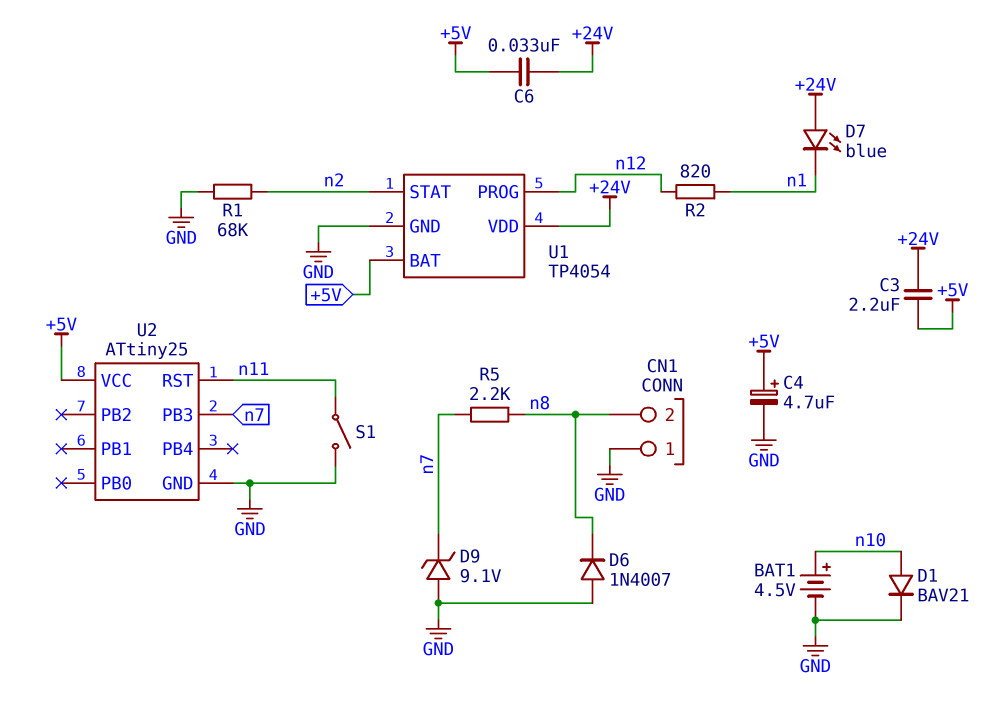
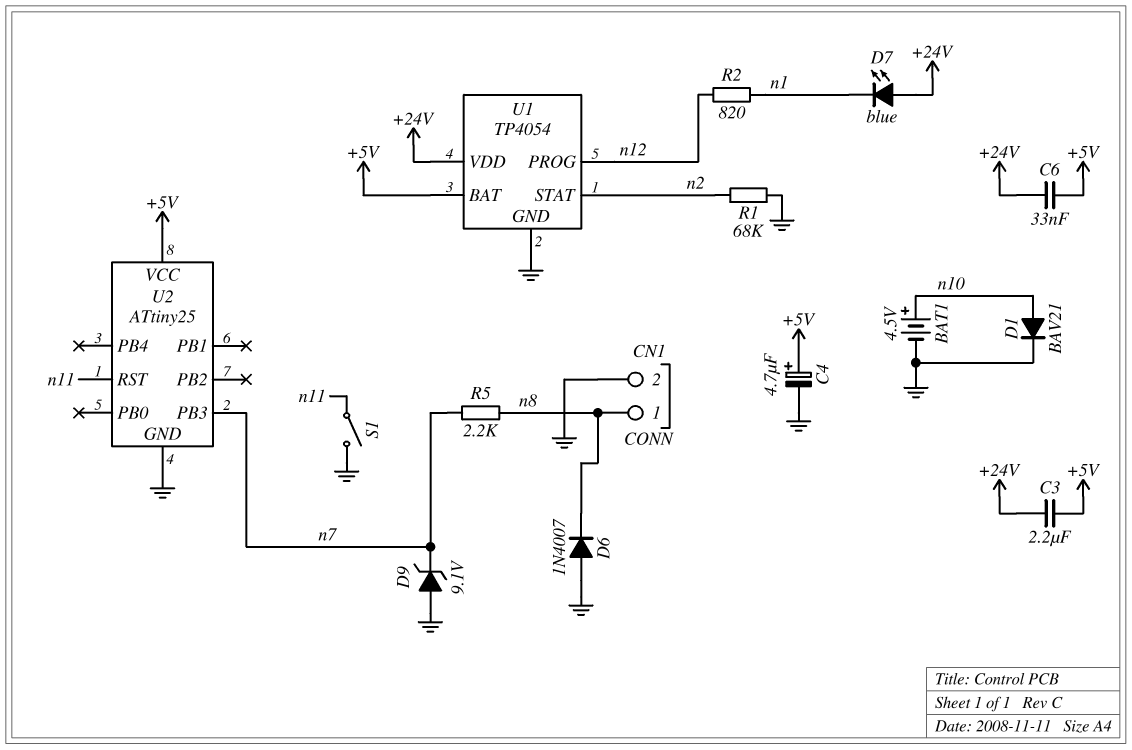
CN1 pin 1: GND -> n8
CN1 pin 2: n8 -> GND

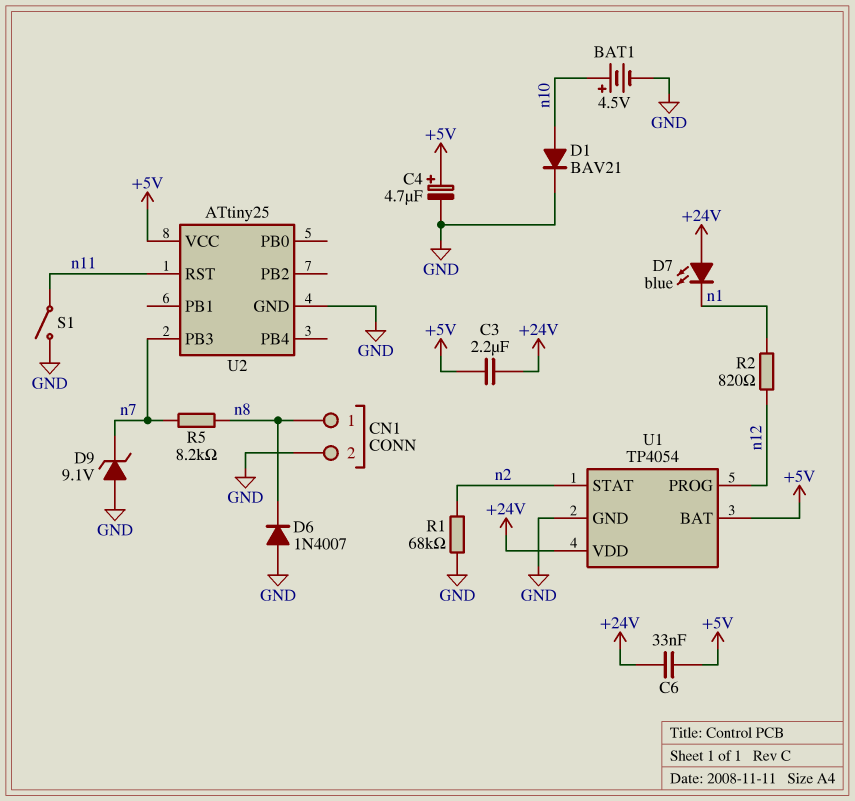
R5: 2.2k (n7, n8) -> 8.2k (n7, n8)

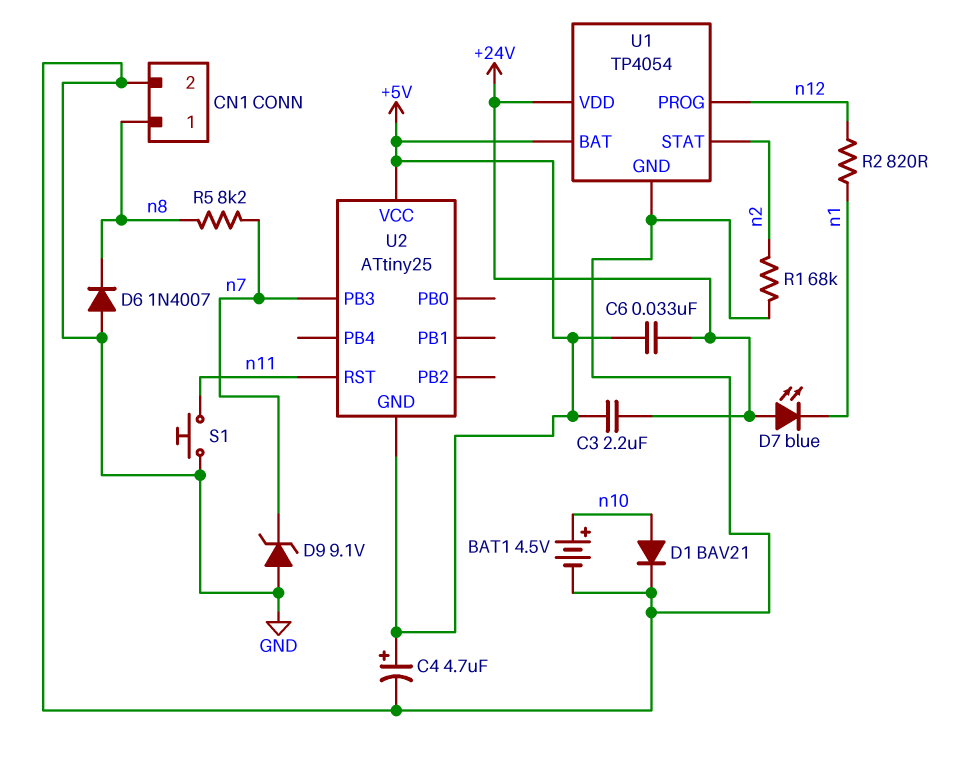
S1: switch (GND, n11) -> button (GND, n11)
U2 pin GND: GND -> +5V

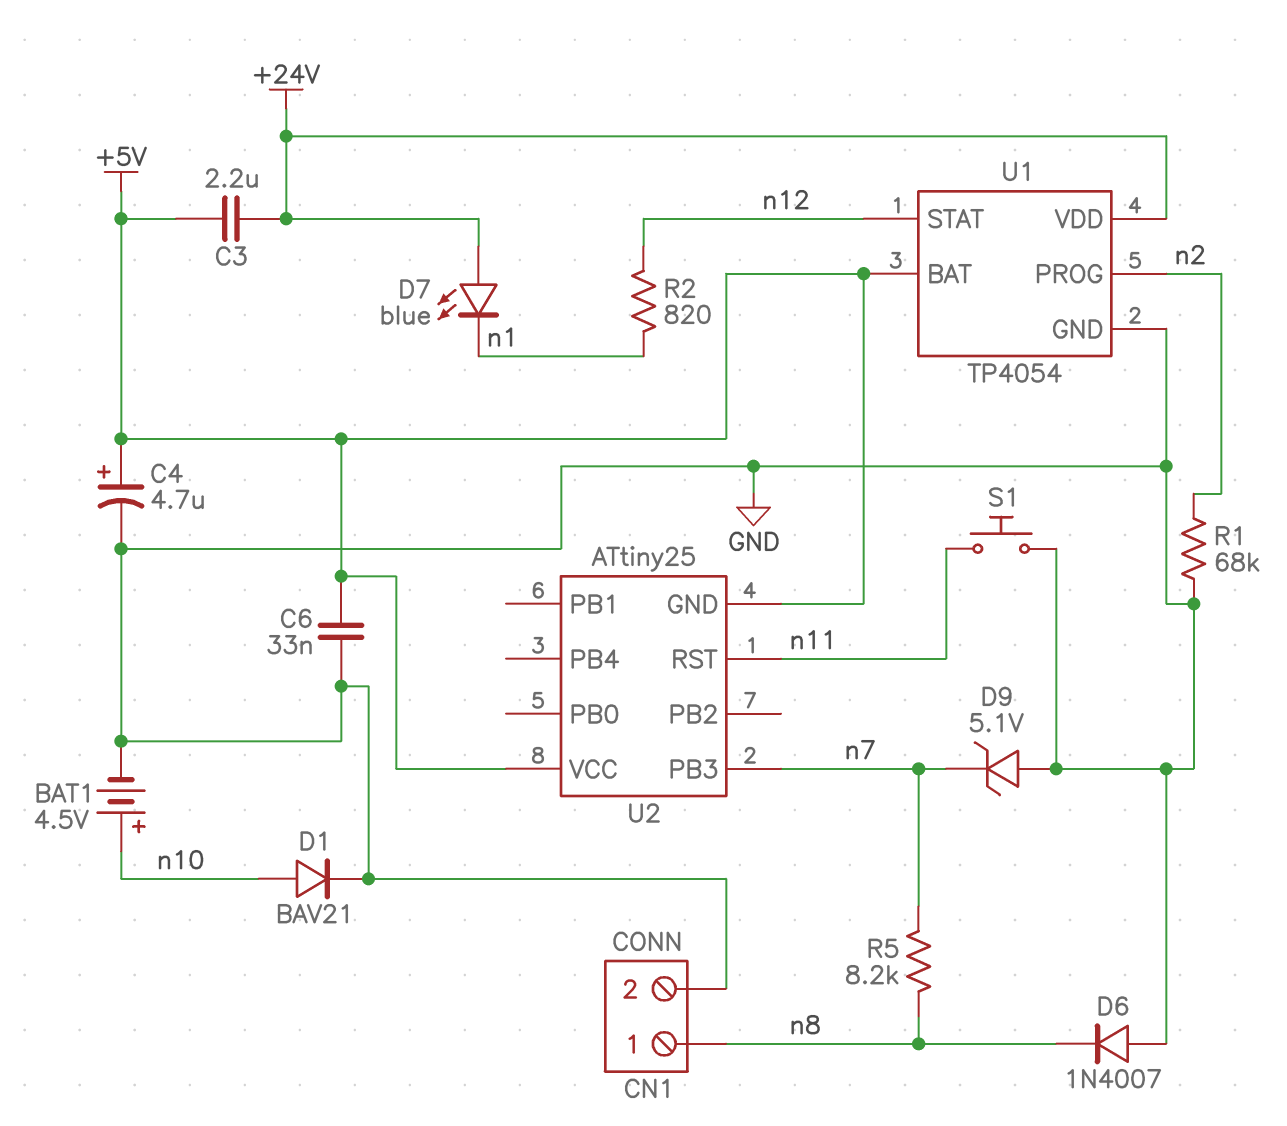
C6: 33nF (+5V, +24V) -> 33nF (+5V, GND)
D9: zener 9.1V (A GND, K n7) -> zener 5.1V (A GND, K n7)
U1 pin PROG: n12 -> n2
U1 pin STAT: n2 -> n12

